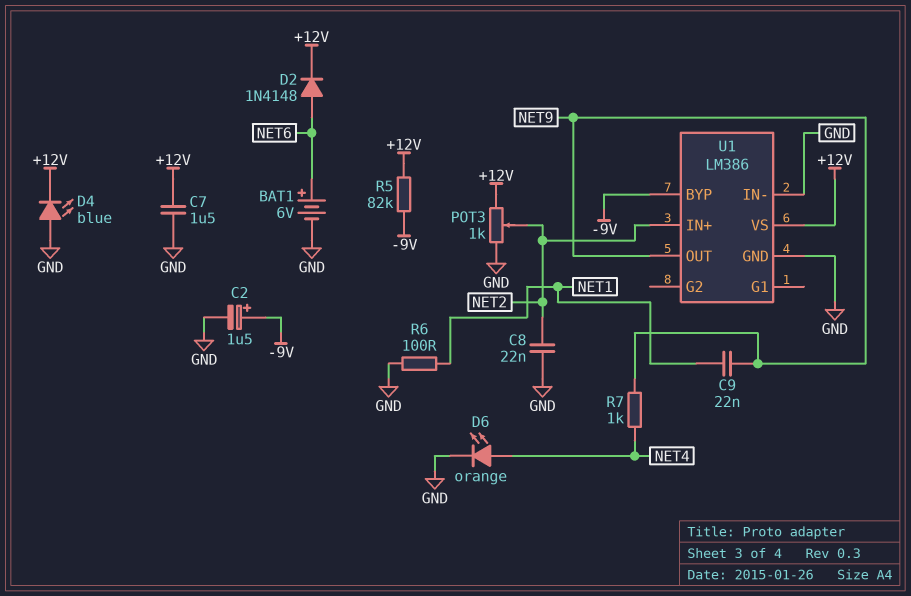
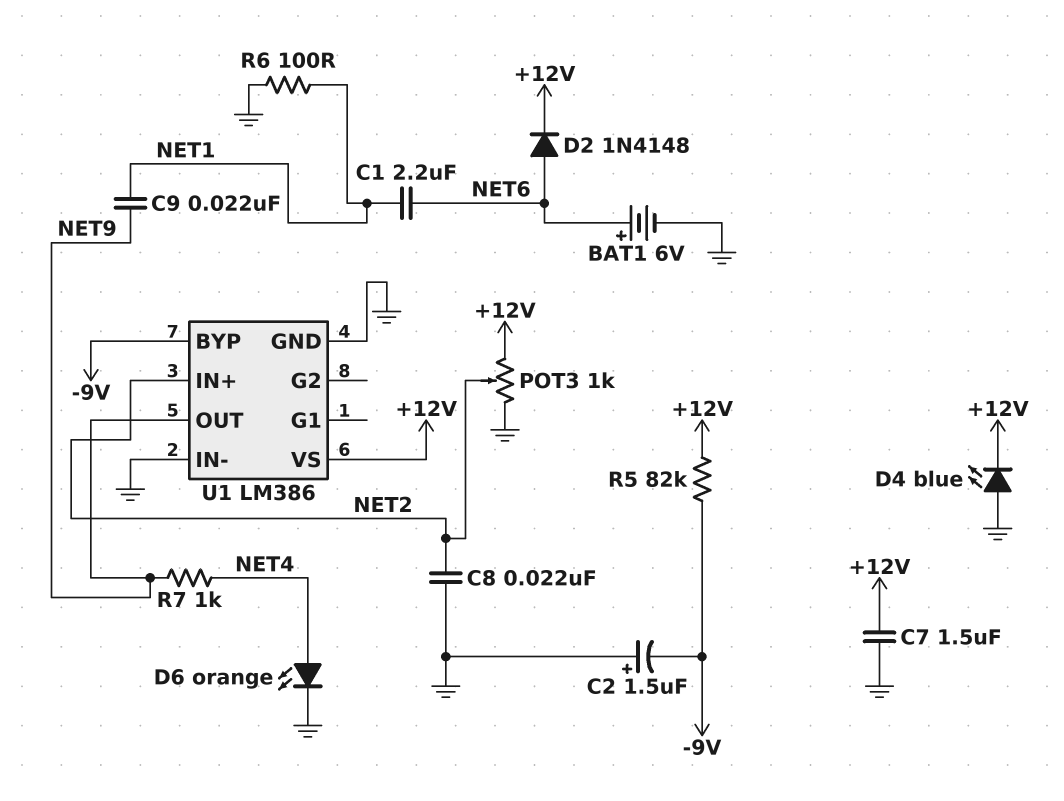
C1: none -> 2.2uF (NET1, NET6)
C2: 1.5uF (plus -9V, minus GND) -> 1.5uF (plus GND, minus -9V)

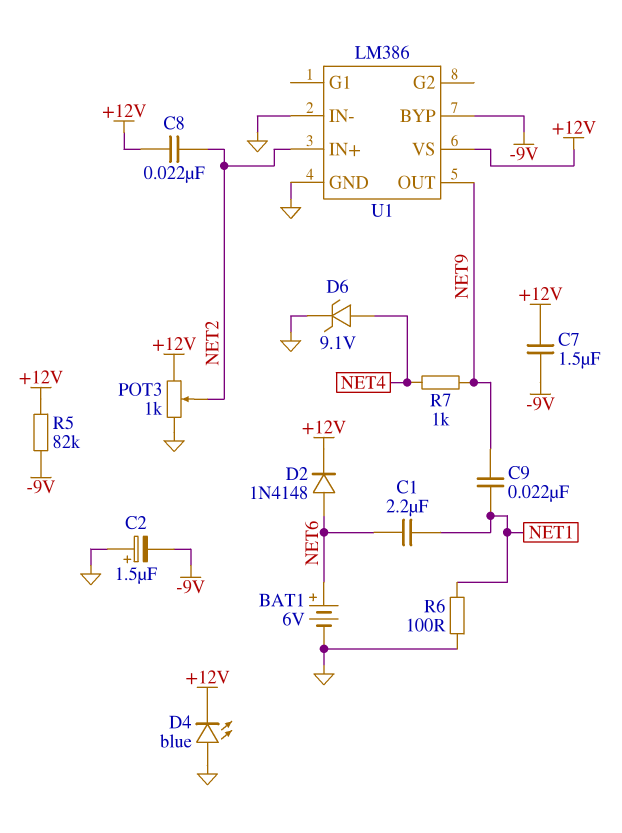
C7: 1.5uF (+12V, GND) -> 1.5uF (+12V, -9V)
C8: 22nF (GND, NET2) -> 22nF (+12V, NET2)
D6: LED orange (A NET4, K GND) -> zener 9.1V (A NET4, K GND)

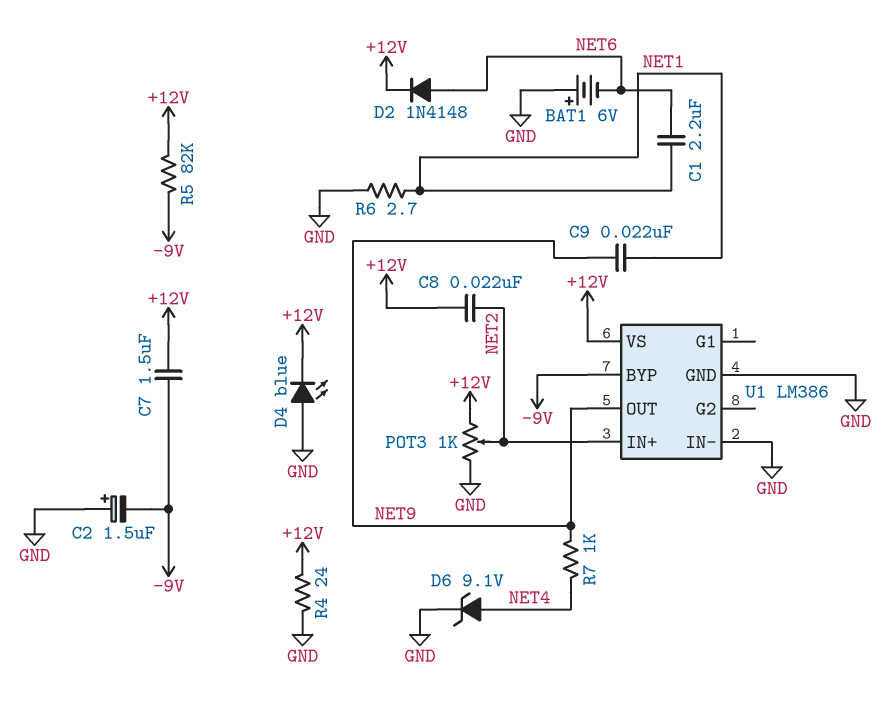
BAT1: 6V (plus NET6, minus GND) -> 6V (plus GND, minus NET6)
R4: none -> 24 (+12V, GND)
R6: 100 (GND, NET1) -> 2.7 (GND, NET1)

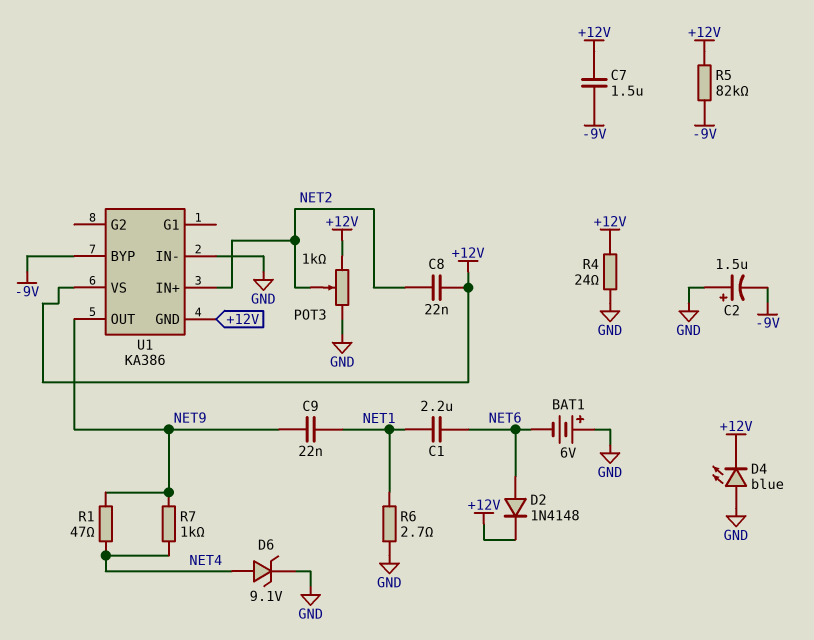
R1: none -> 47 (NET4, NET9)
U1: LM386 -> KA386
U1 pin GND: GND -> +12V

